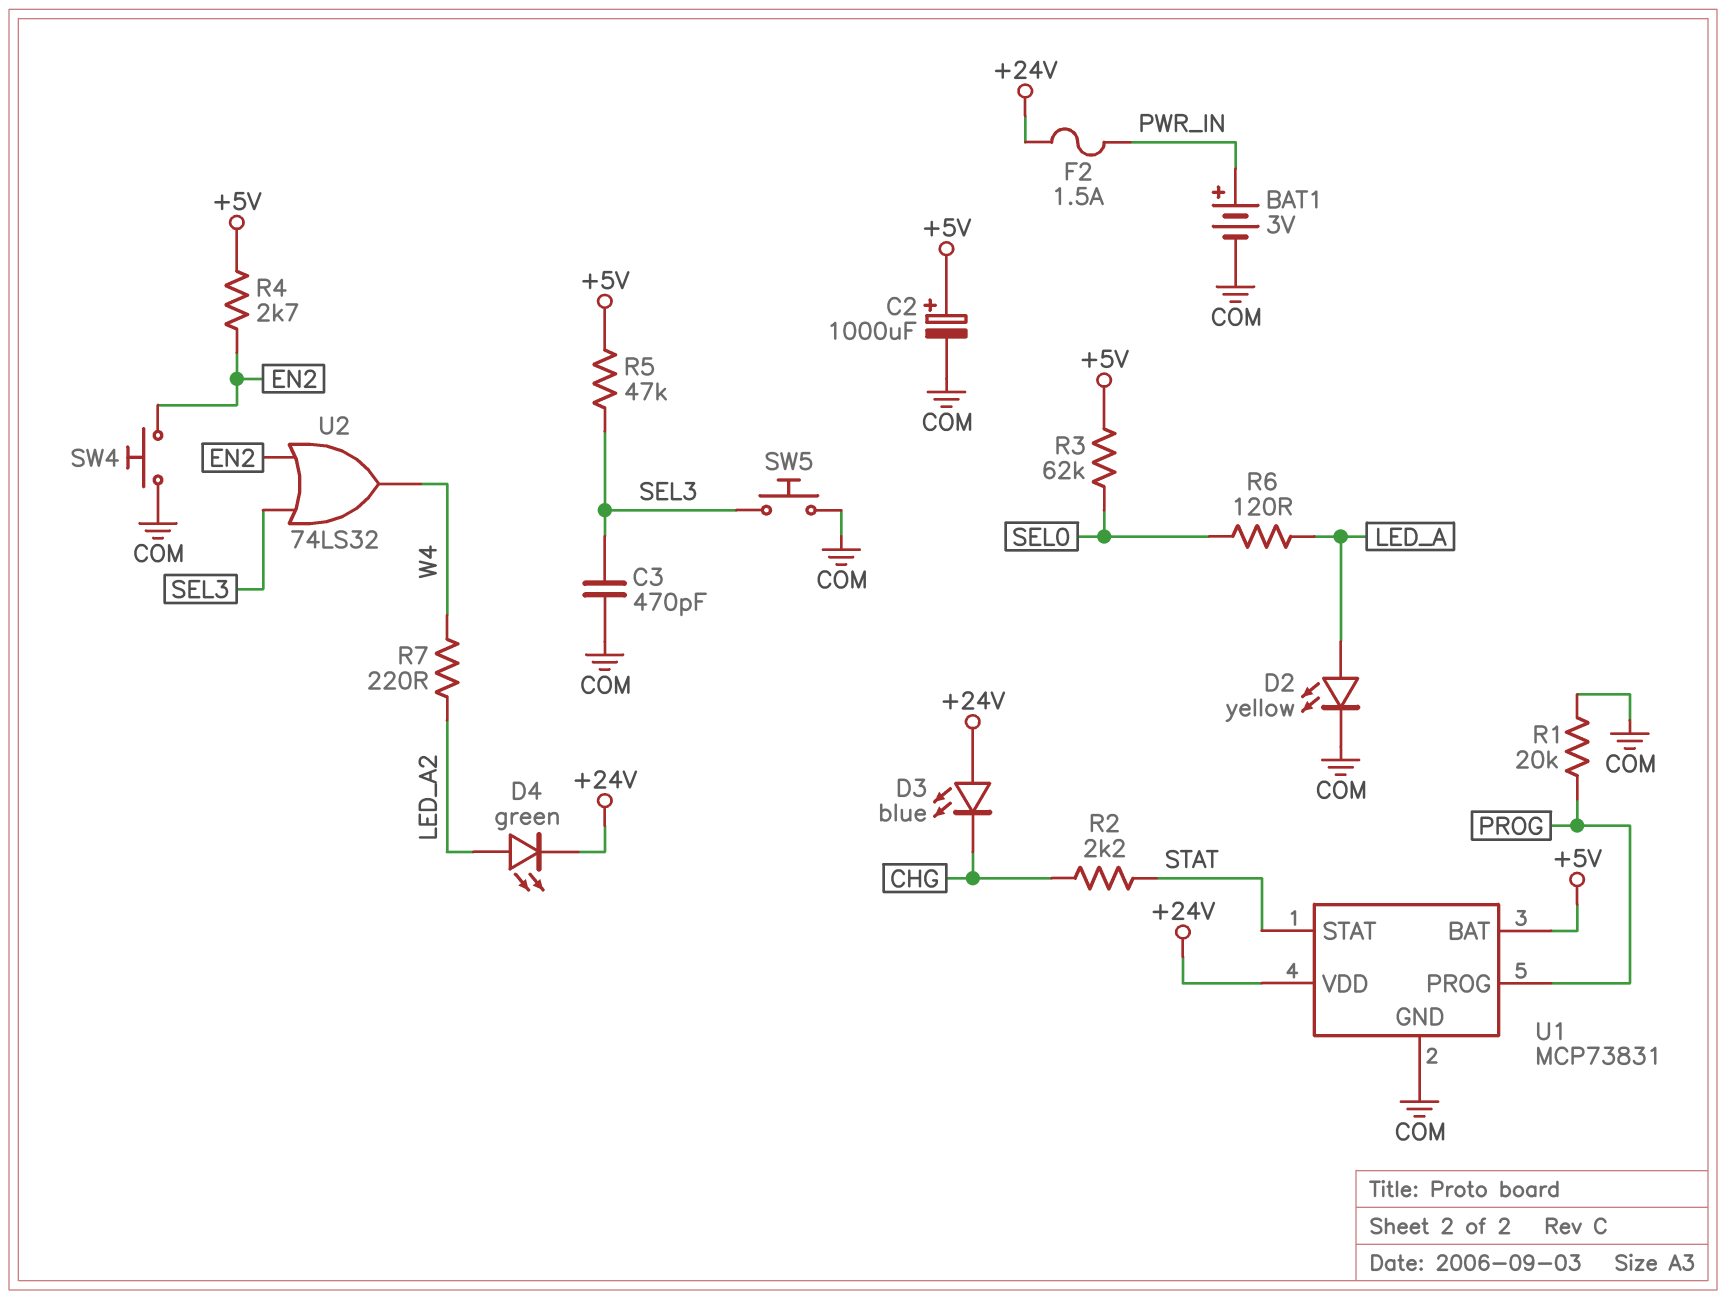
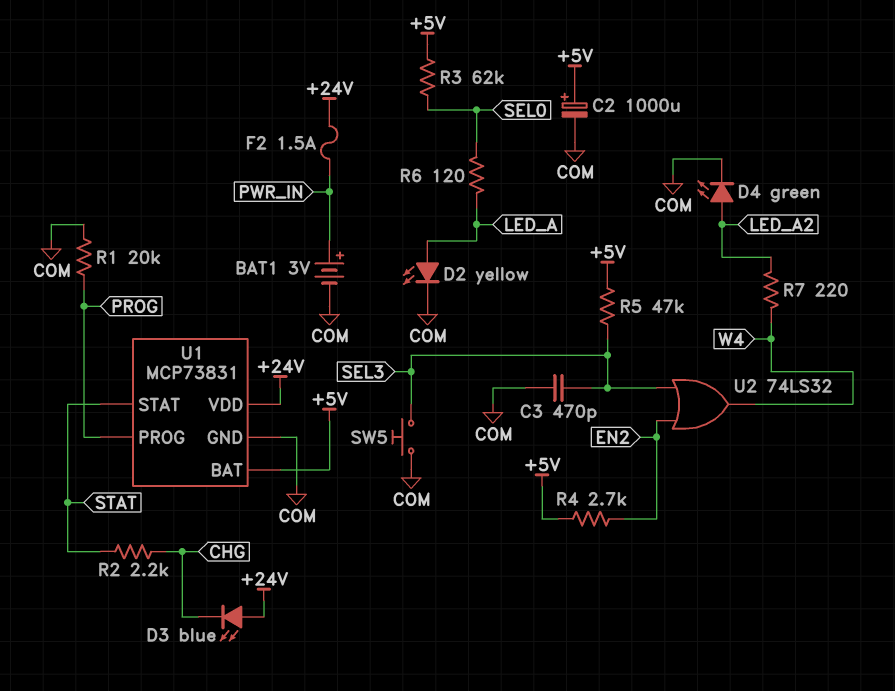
D4: LED green (A LED_A2, K +24V) -> LED green (A LED_A2, K COM)
SW4: button (COM, EN2) -> none

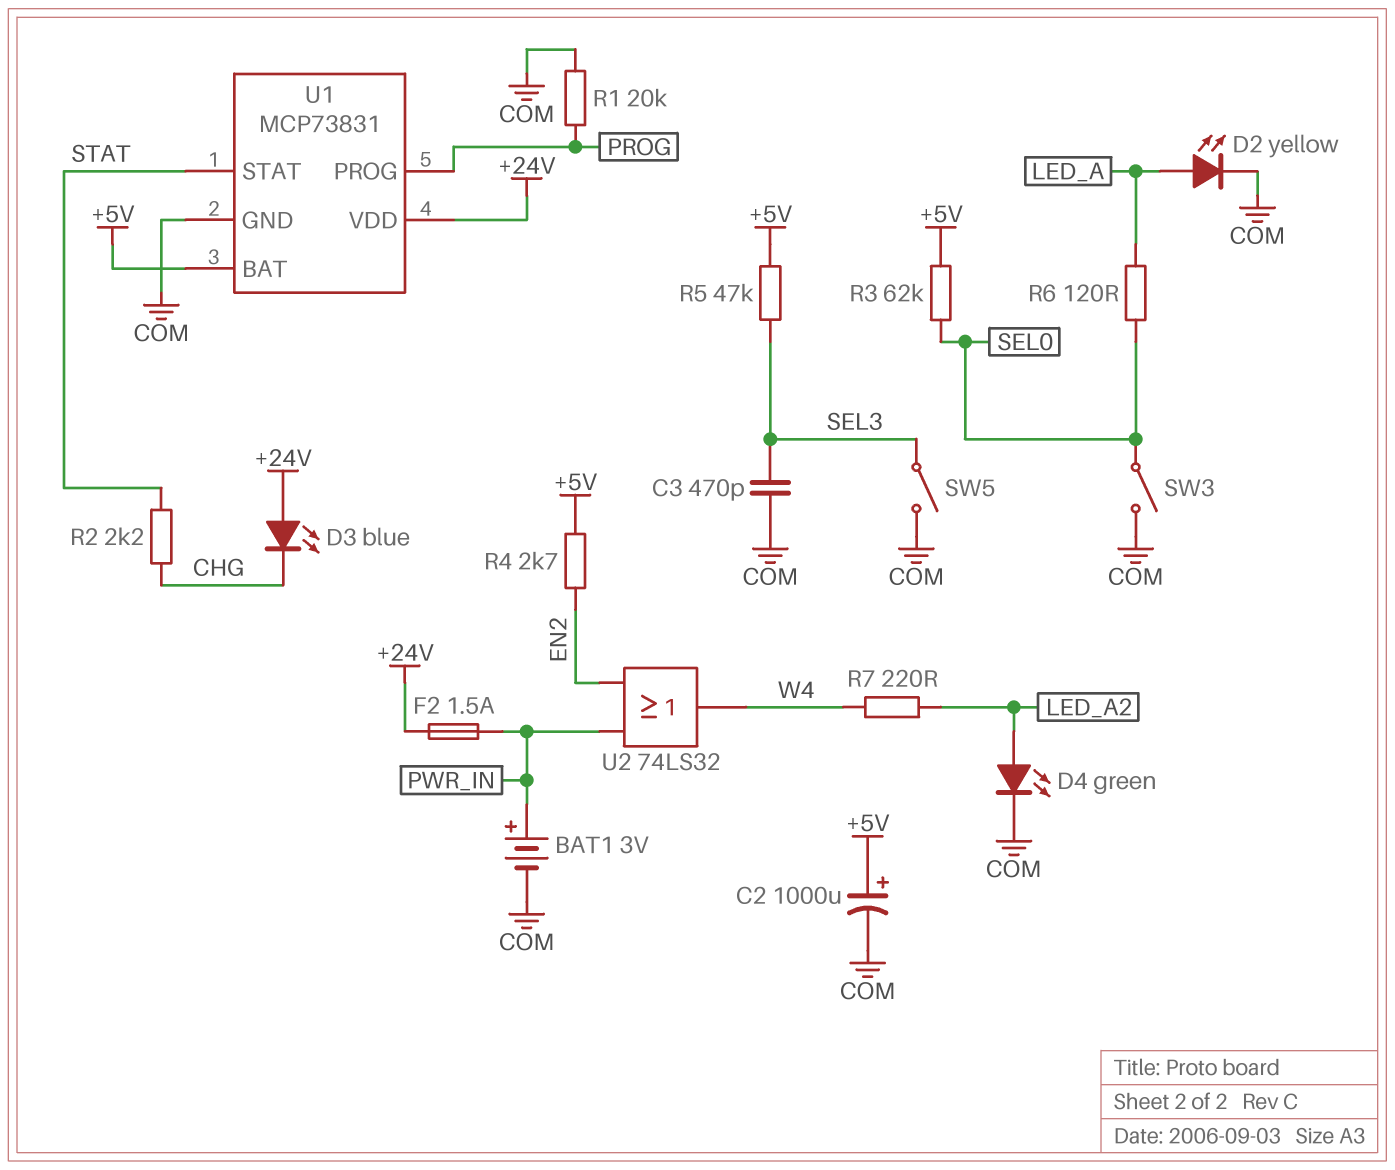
SW3: none -> switch (COM, SEL0)
SW5: button (COM, SEL3) -> switch (COM, SEL3)
U2: OR 74LS32 (in EN2, in SEL3, out W4) -> OR 74LS32 (in EN2, in PWR_IN, out W4)

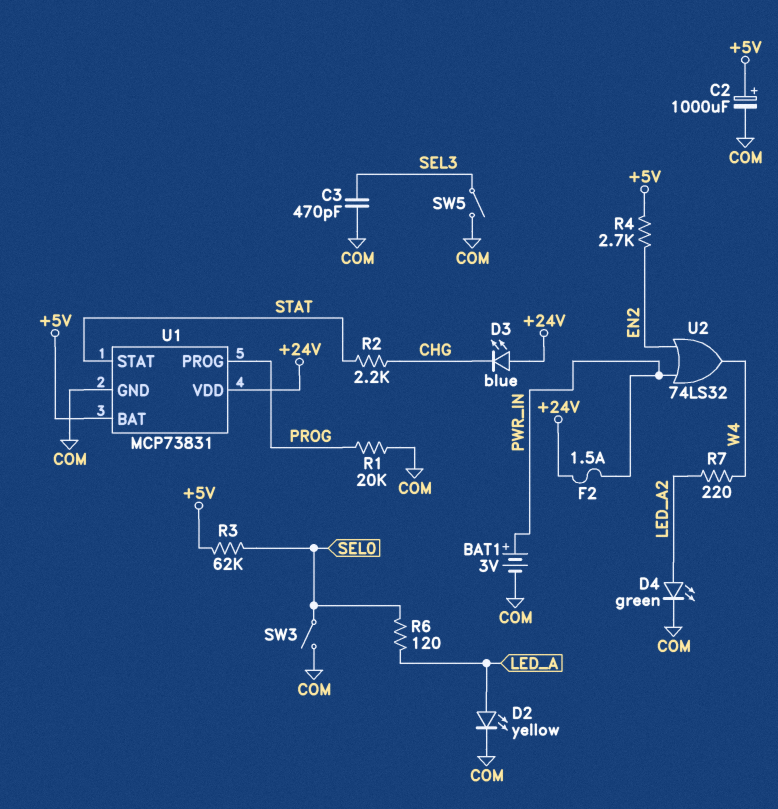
R5: 47k (+5V, SEL3) -> none

